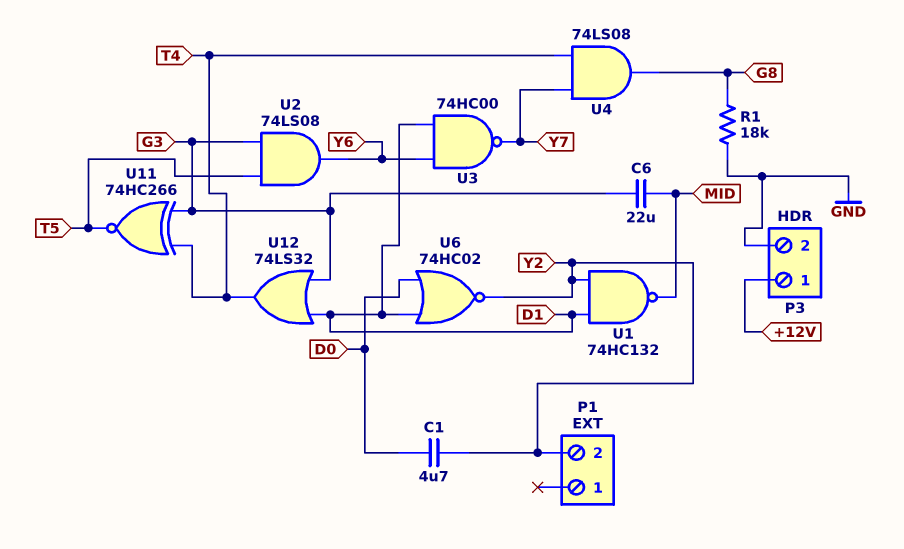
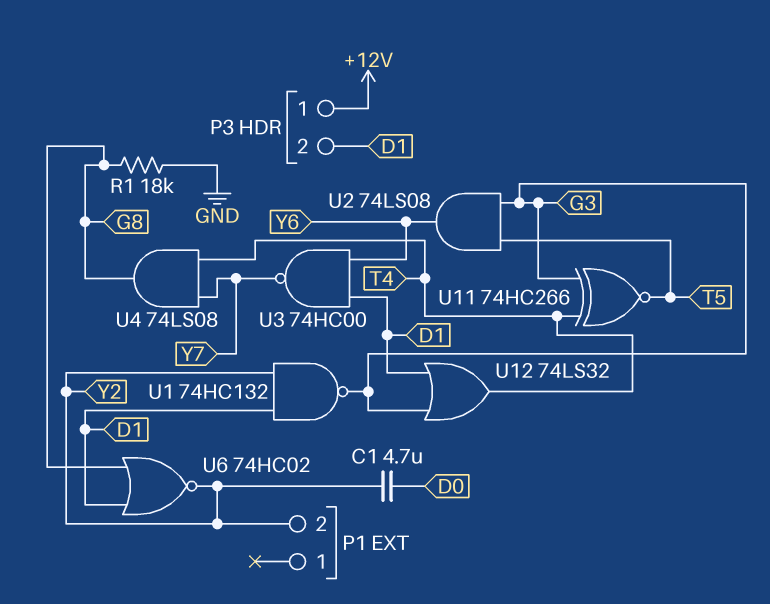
C6: 22uF (G3, MID) -> none
P3 pin 2: GND -> D1
U1: NAND 74HC132 (in D1, in Y2, out MID) -> NAND 74HC132 (in D1, in Y2, out G3)
U6: NOR 74HC02 (in D0, in D1, out Y2) -> NOR 74HC02 (in D1, in G8, out Y2)

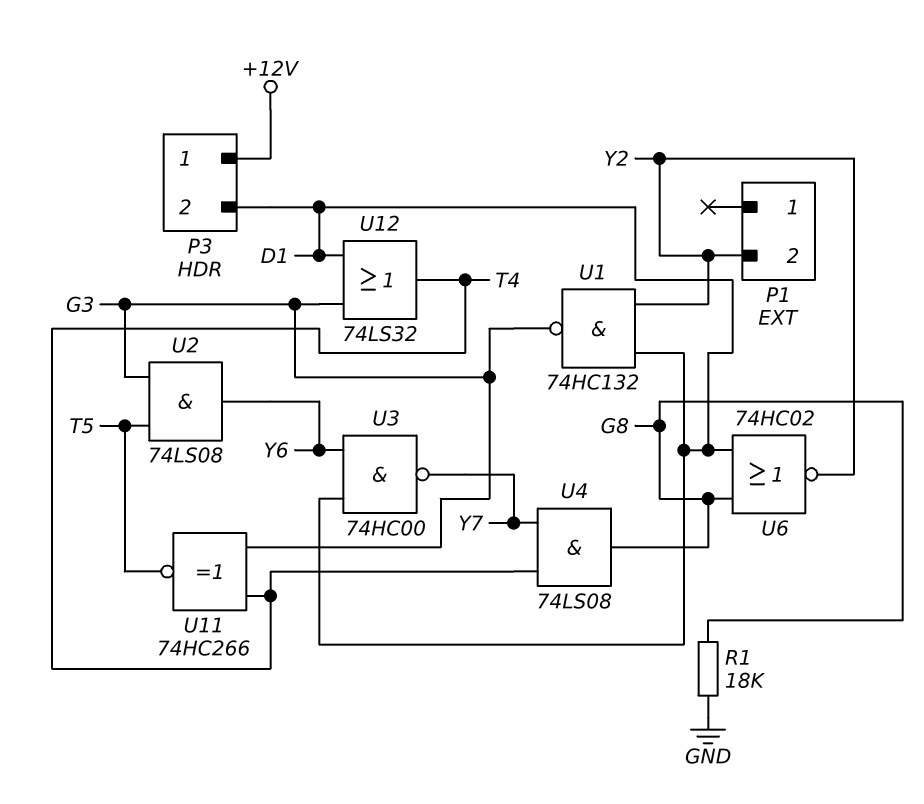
C1: 4.7uF (D0, Y2) -> none

